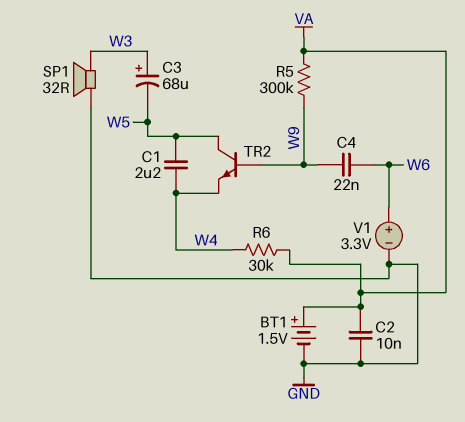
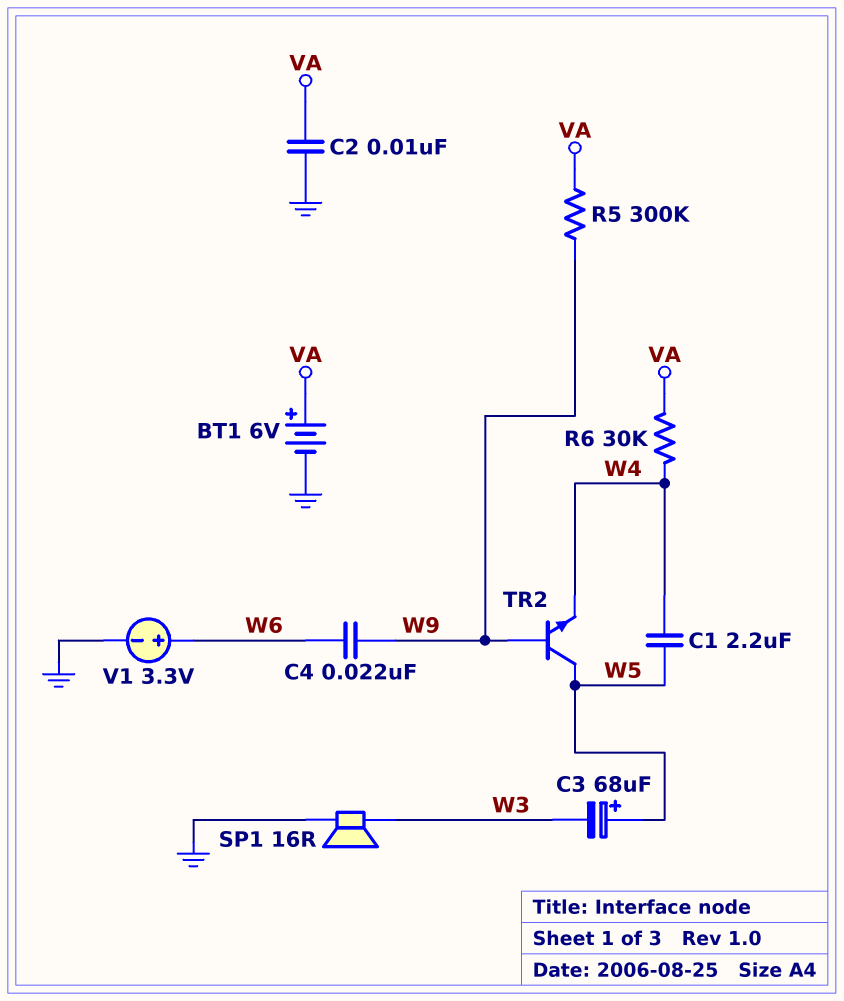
BT1: 1.5V (plus VA, minus GND) -> 6V (plus VA, minus GND)
C3: 68uF (plus W3, minus W5) -> 68uF (plus W5, minus W3)
SP1: speaker 32R (GND, W3) -> speaker 16R (GND, W3)

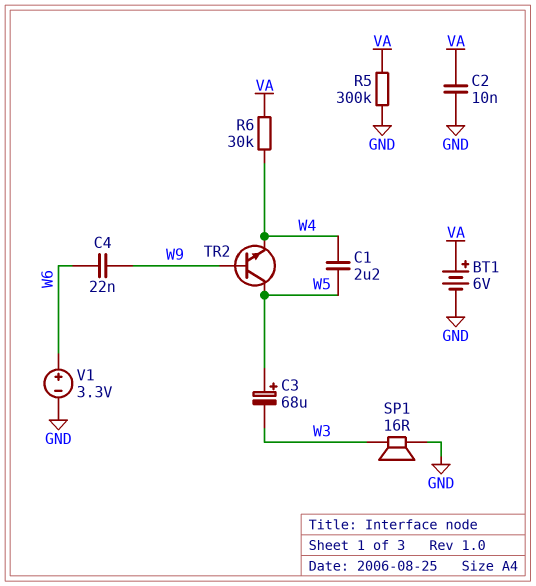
R5: 300k (VA, W9) -> 300k (GND, VA)

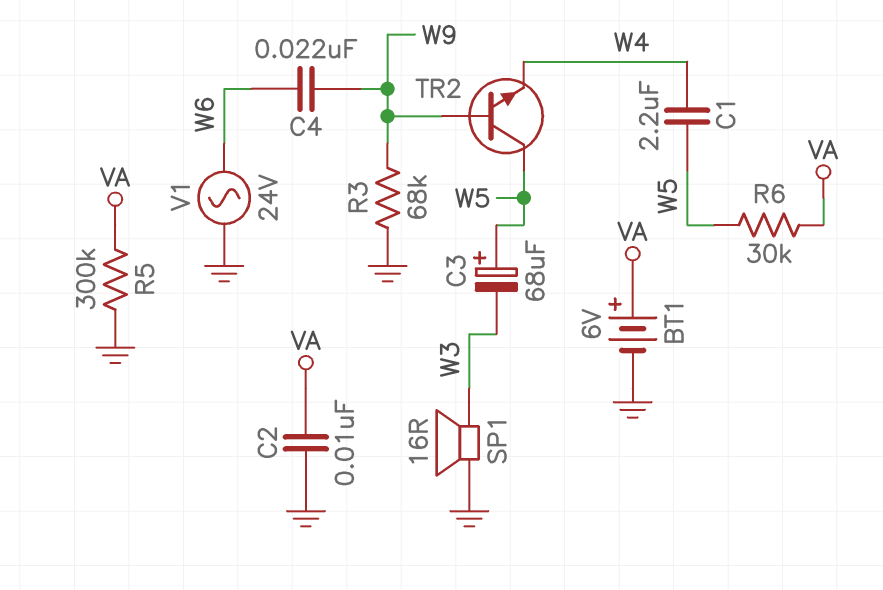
R3: none -> 68k (GND, W9)
R6: 30k (VA, W4) -> 30k (VA, W5)
V1: 3.3V (plus W6, minus GND) -> AC 24V (GND, W6)

